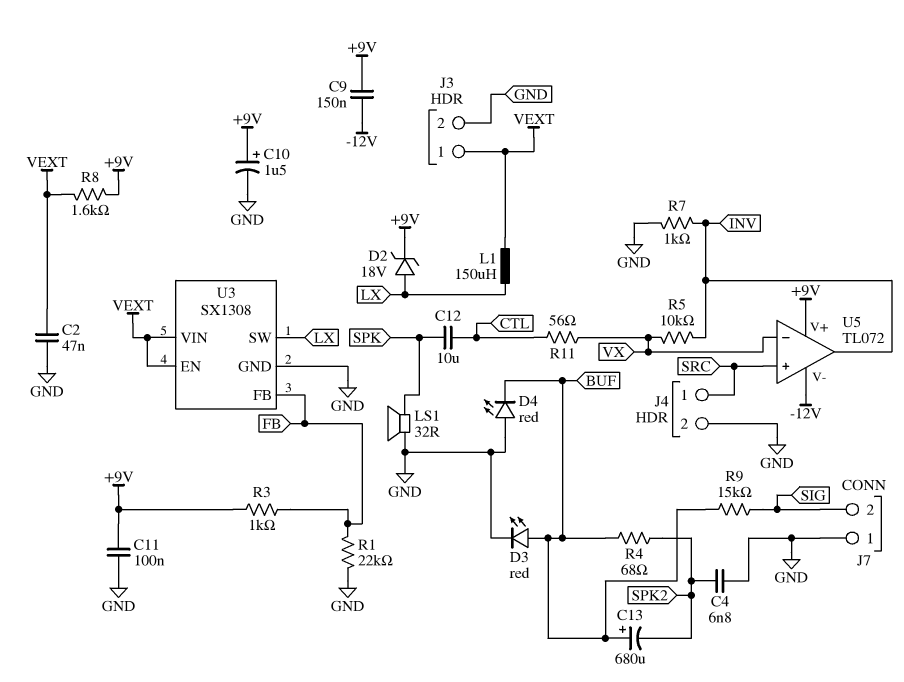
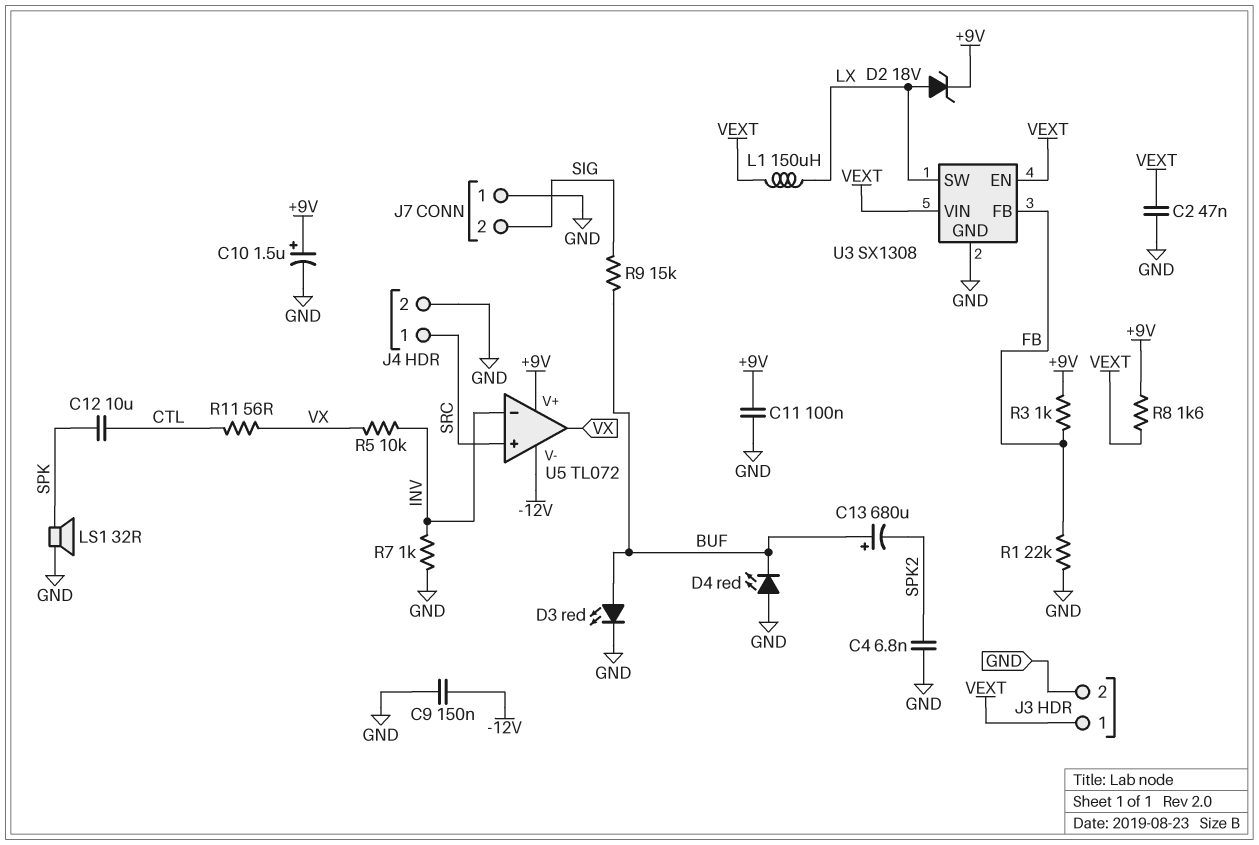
C9: 150nF (+9V, -12V) -> 150nF (-12V, GND)
R4: 68 (BUF, SPK2) -> none
U5 pin in-: VX -> INV
U5 pin out: INV -> VX

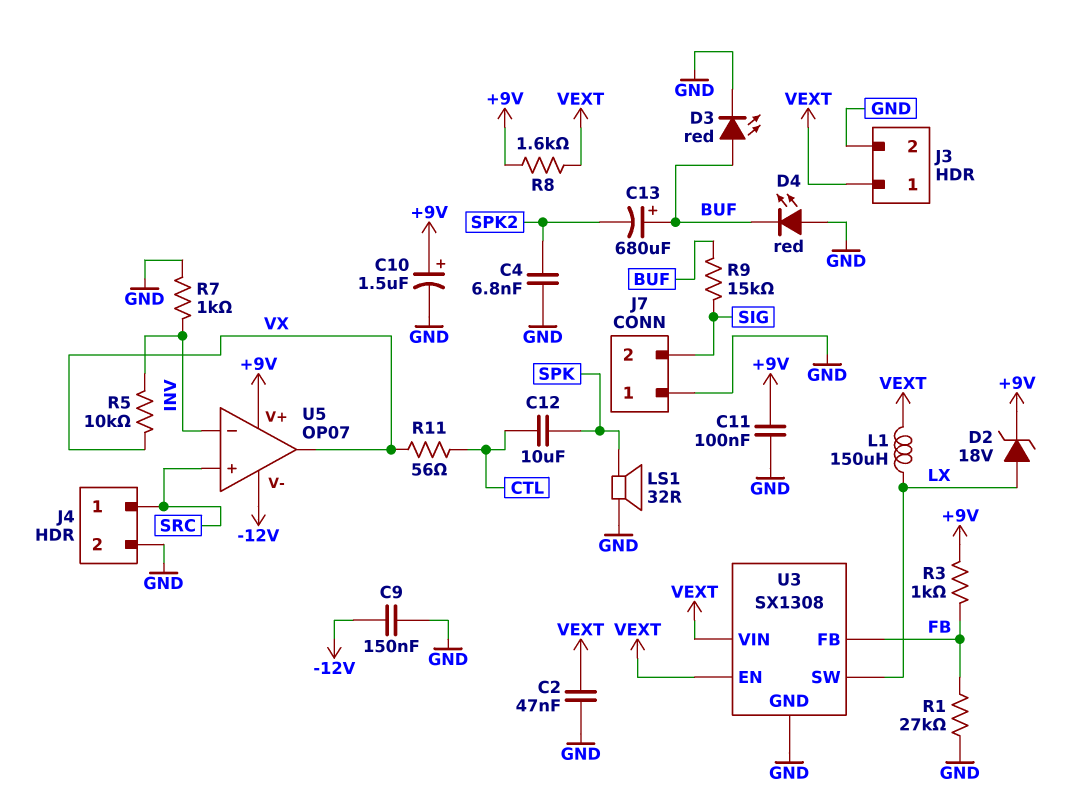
R1: 22k (FB, GND) -> 27k (FB, GND)
U5: TL072 -> OP07

